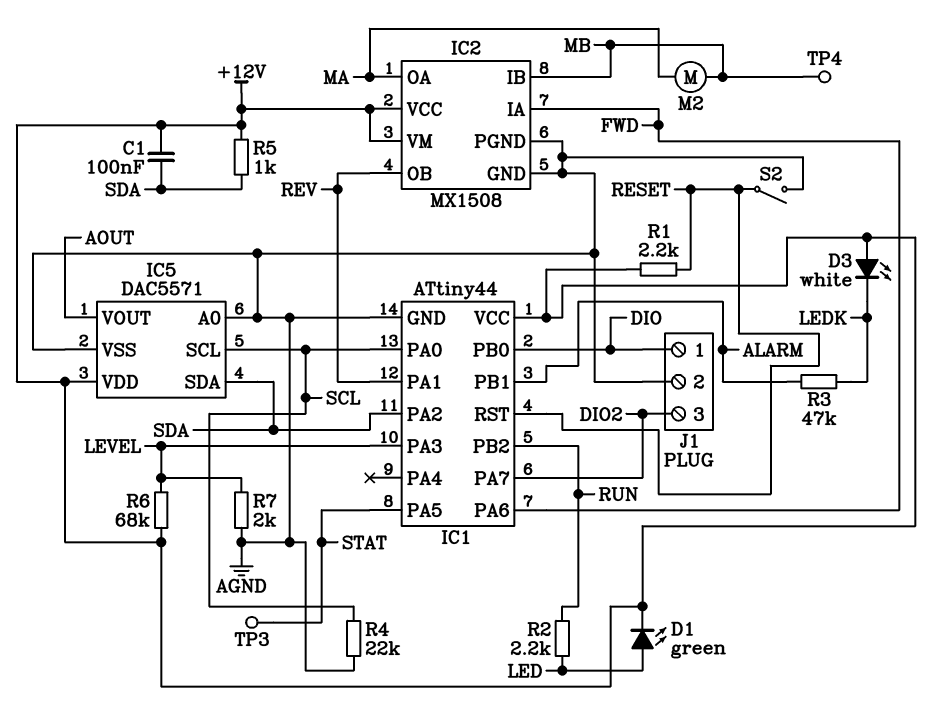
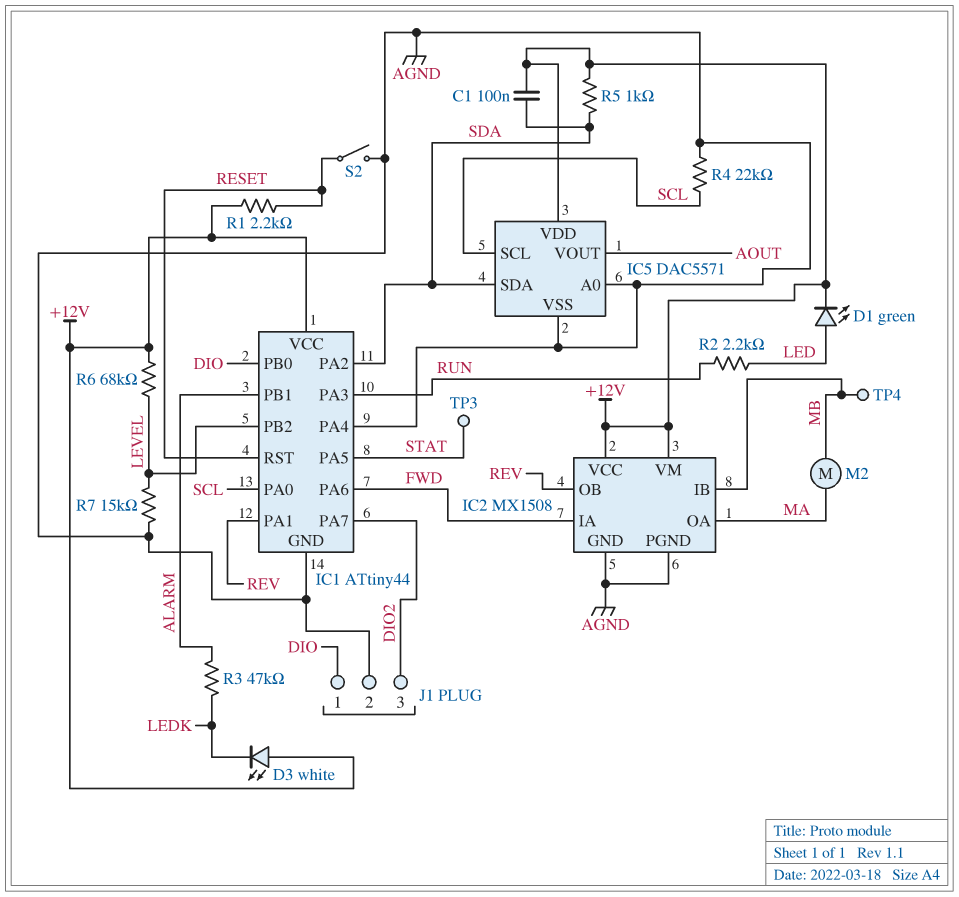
IC1 pin PA3: LEVEL -> RUN
IC1 pin PA4: none -> AGND
IC1 pin PB2: RUN -> LEVEL
R7: 2k (AGND, LEVEL) -> 15k (AGND, LEVEL)

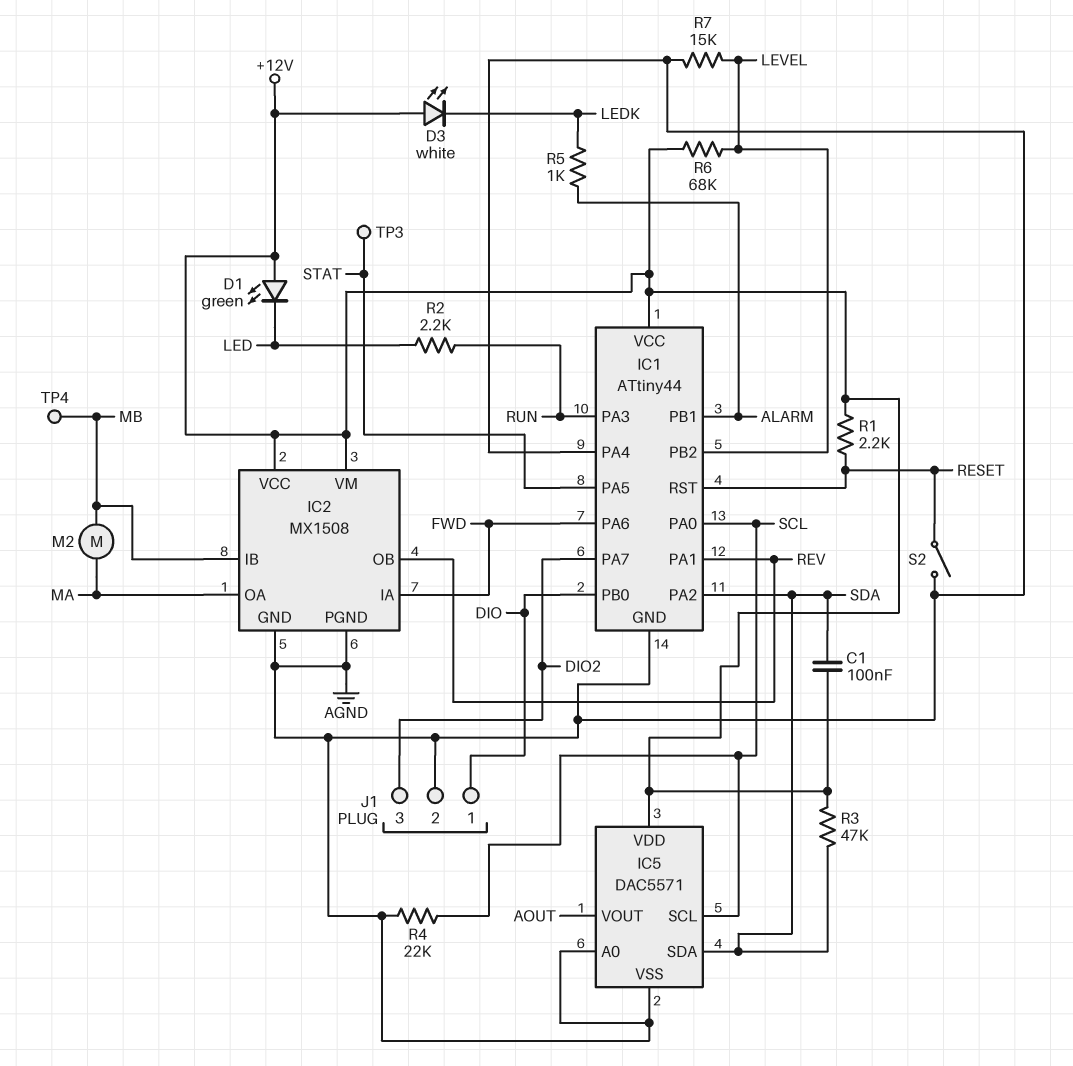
D1: LED green (A LED, K +12V) -> LED green (A +12V, K LED)
R3: 47k (ALARM, LEDK) -> 47k (+12V, SDA)
R5: 1k (+12V, SDA) -> 1k (ALARM, LEDK)

